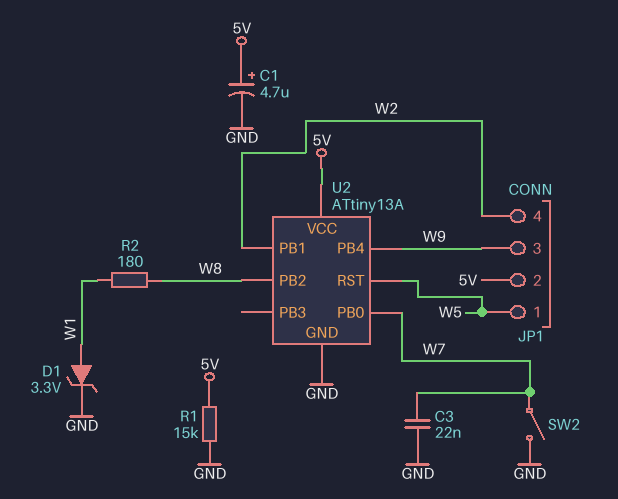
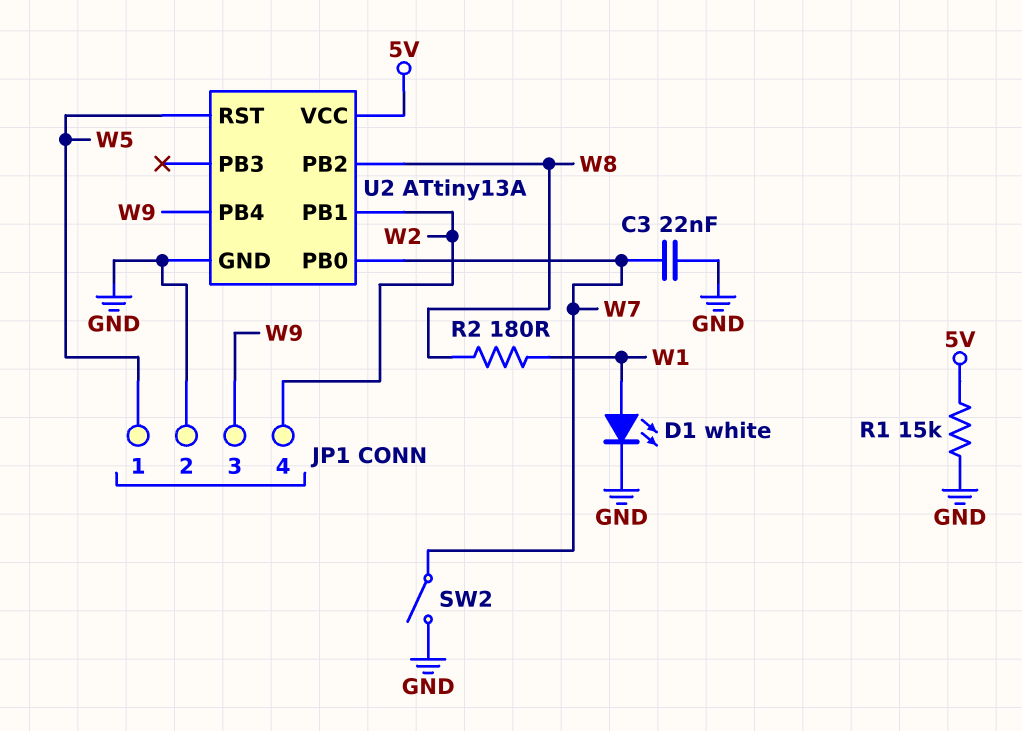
C1: 4.7uF (plus 5V, minus GND) -> none
D1: zener 3.3V (A W1, K GND) -> LED white (A W1, K GND)
JP1 pin 2: 5V -> GND

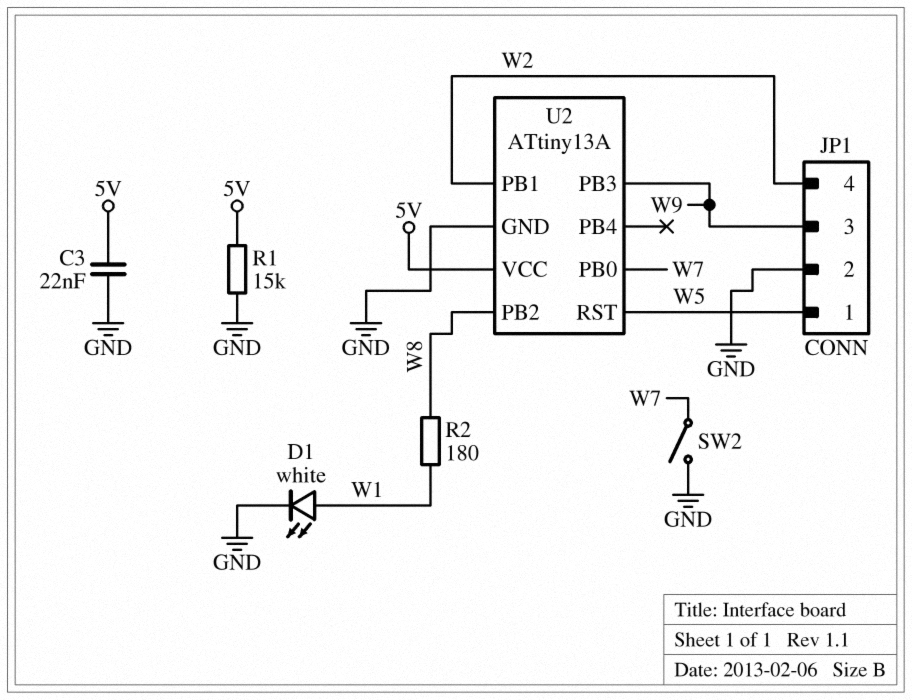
C3: 22nF (GND, W7) -> 22nF (5V, GND)
U2 pin PB3: none -> W9
U2 pin PB4: W9 -> none

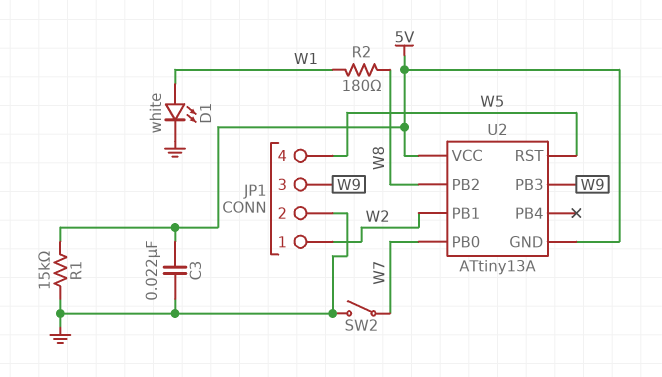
JP1 pin 1: W5 -> W2
JP1 pin 4: W2 -> W5
U2 pin GND: GND -> 5V

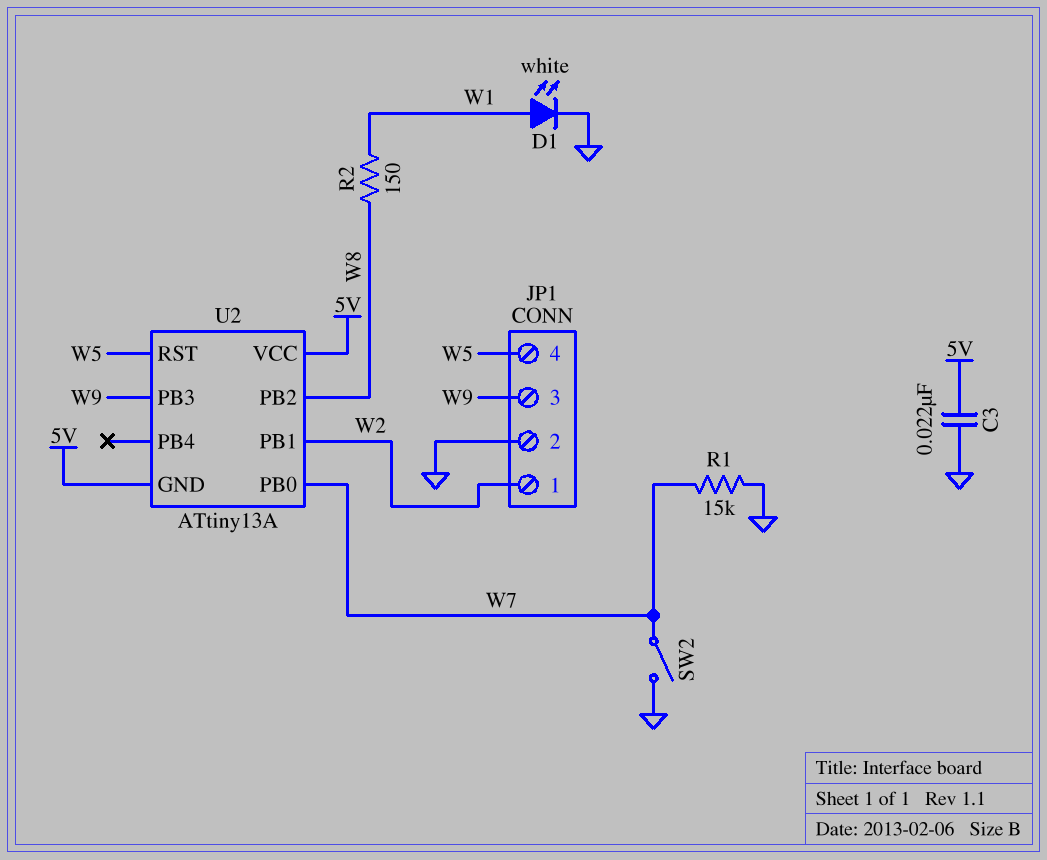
R1: 15k (5V, GND) -> 15k (GND, W7)
R2: 180 (W1, W8) -> 150 (W1, W8)

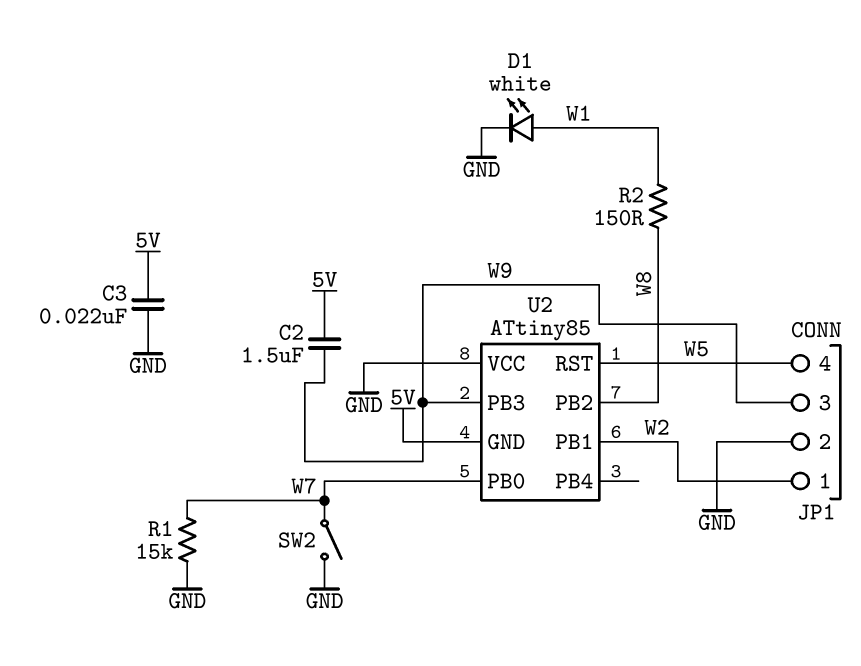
C2: none -> 1.5uF (5V, W9)
U2: ATtiny13A -> ATtiny85
U2 pin VCC: 5V -> GND

